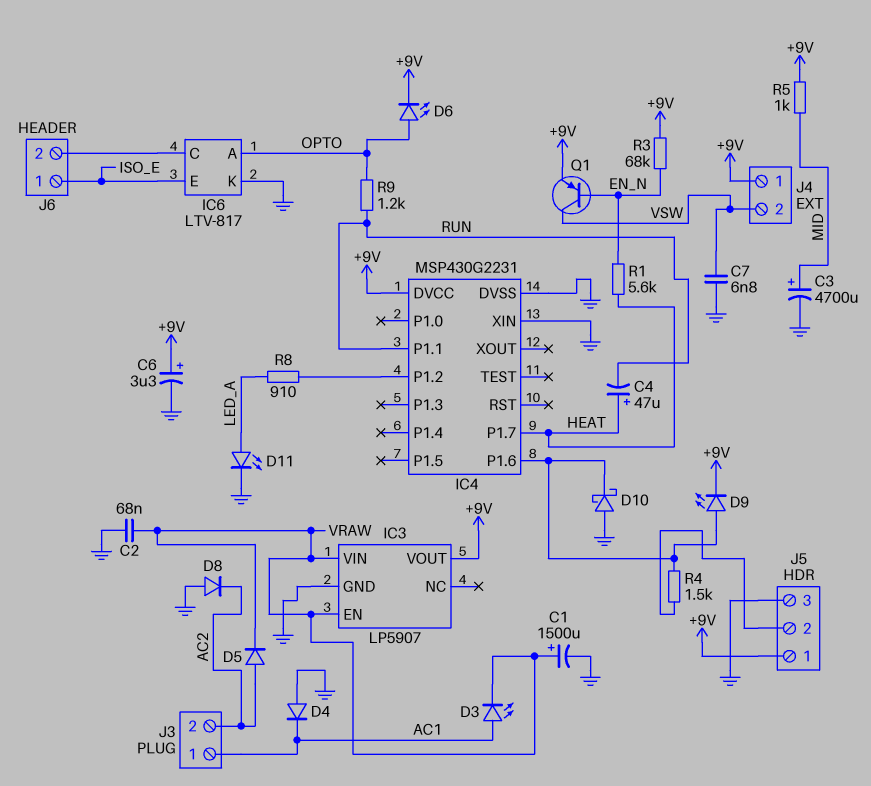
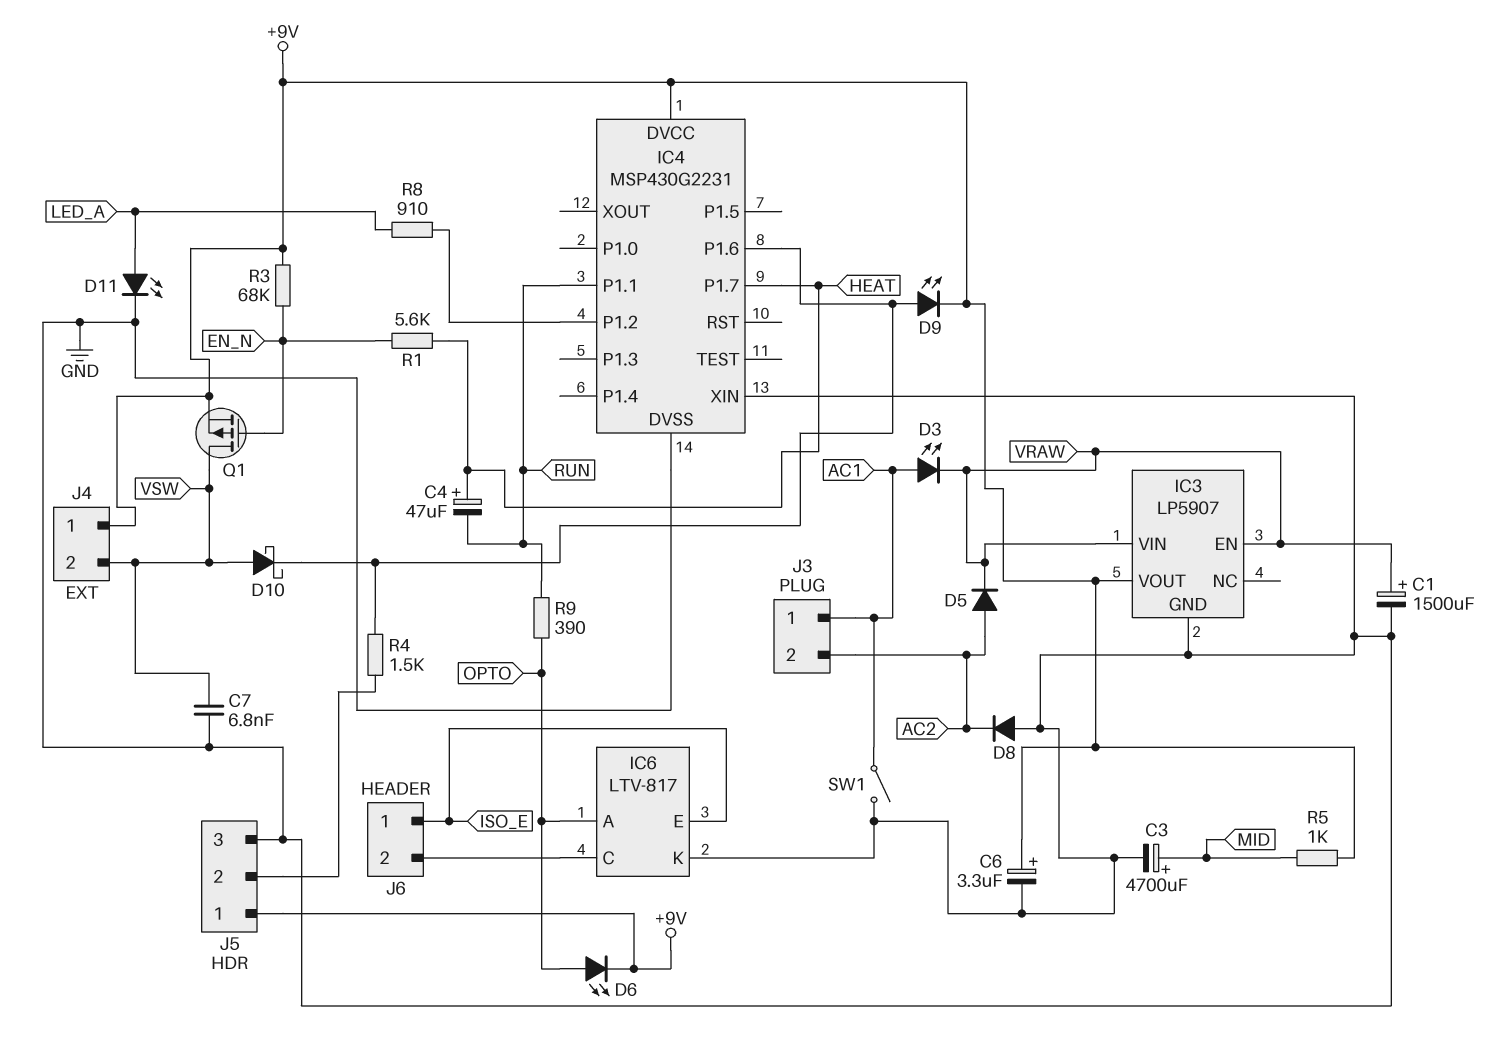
C2: 68nF (GND, VRAW) -> none
D4: diode (A GND, K AC1) -> none
D10: schottky (A GND, K IC4/P1.6) -> schottky (A VSW, K IC4/P1.6)
Q1: PNP (B EN_N, C VSW, E +9V) -> PMOS (G EN_N, D VSW, S +9V)
R9: 1.2k (OPTO, RUN) -> 390 (OPTO, RUN)
SW1: none -> switch (AC1, GND)

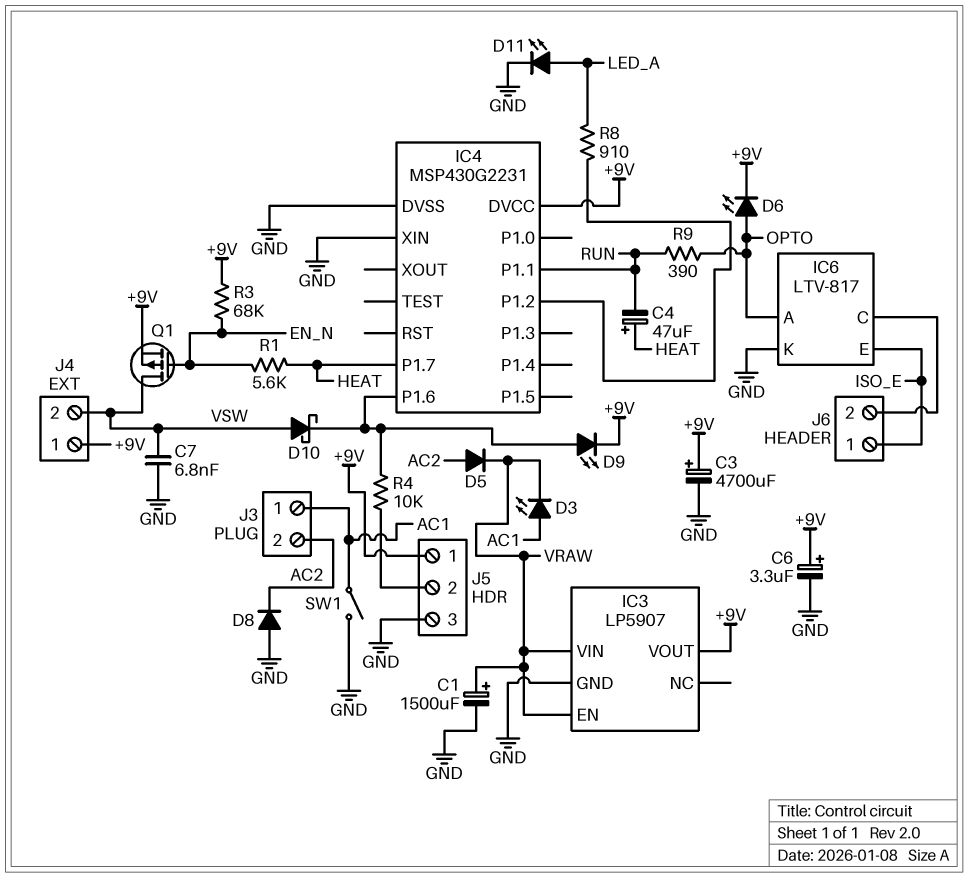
C3: 4700uF (plus MID, minus GND) -> 4700uF (plus +9V, minus GND)
R4: 1.5k (IC4/P1.6, J5/2) -> 10k (IC4/P1.6, J5/2)
R5: 1k (+9V, MID) -> none

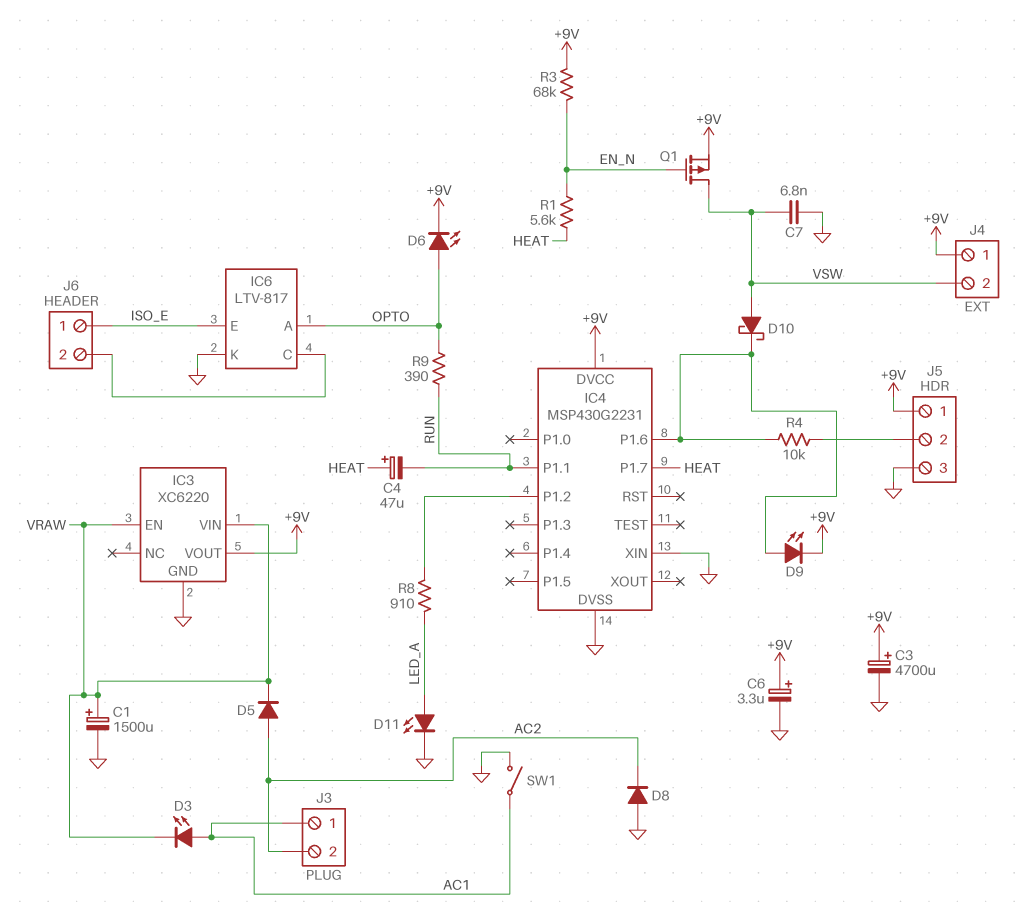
IC3: LP5907 -> XC6220

